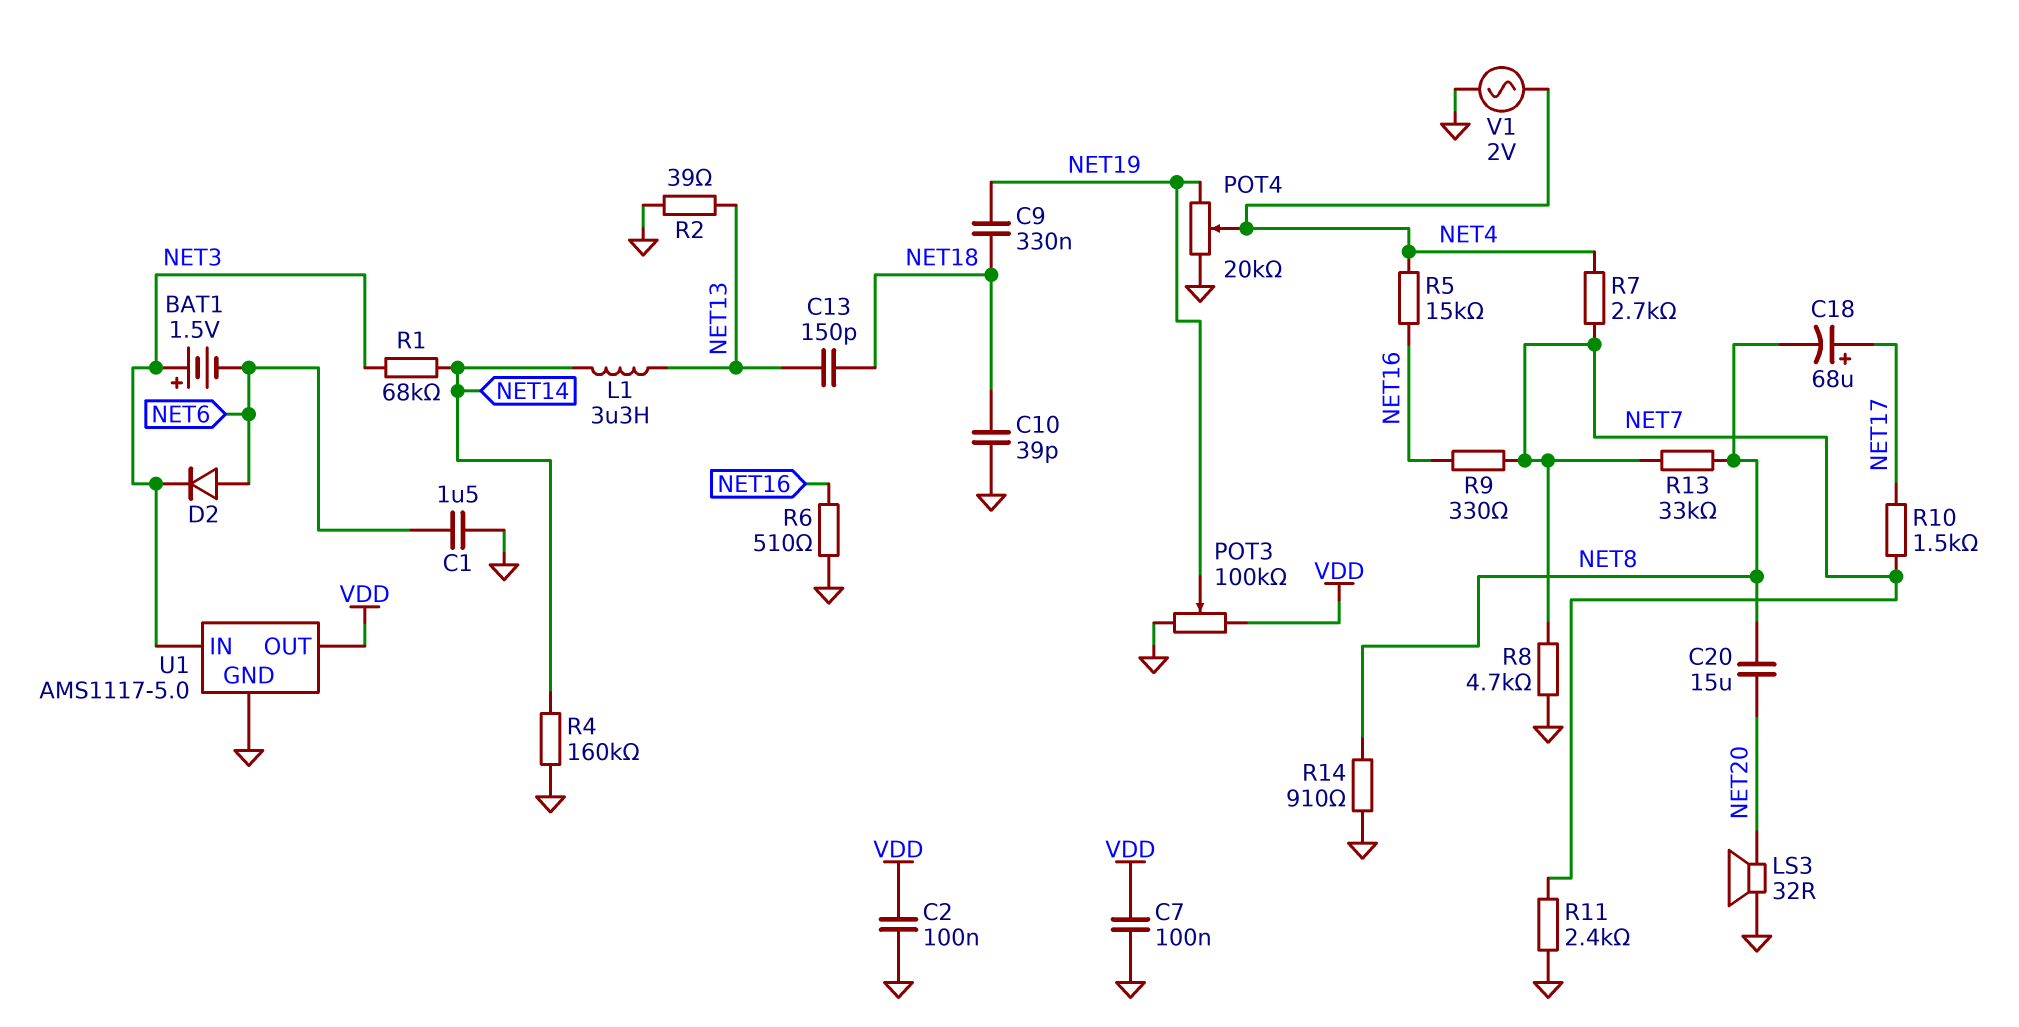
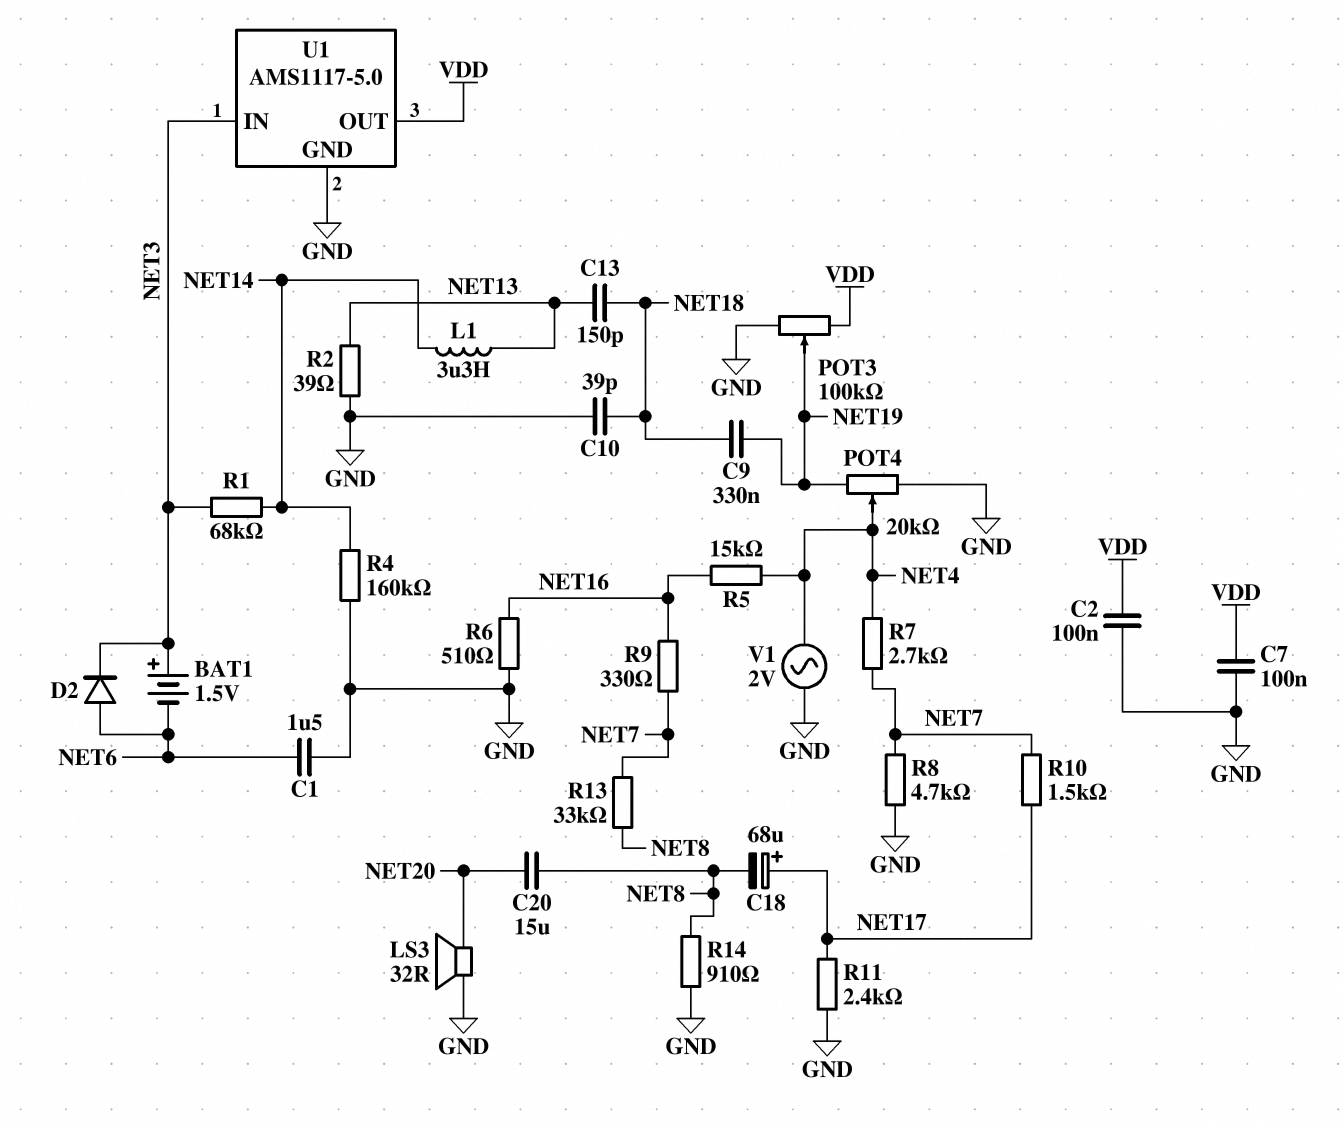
R11: 2.4k (GND, NET7) -> 2.4k (GND, NET17)

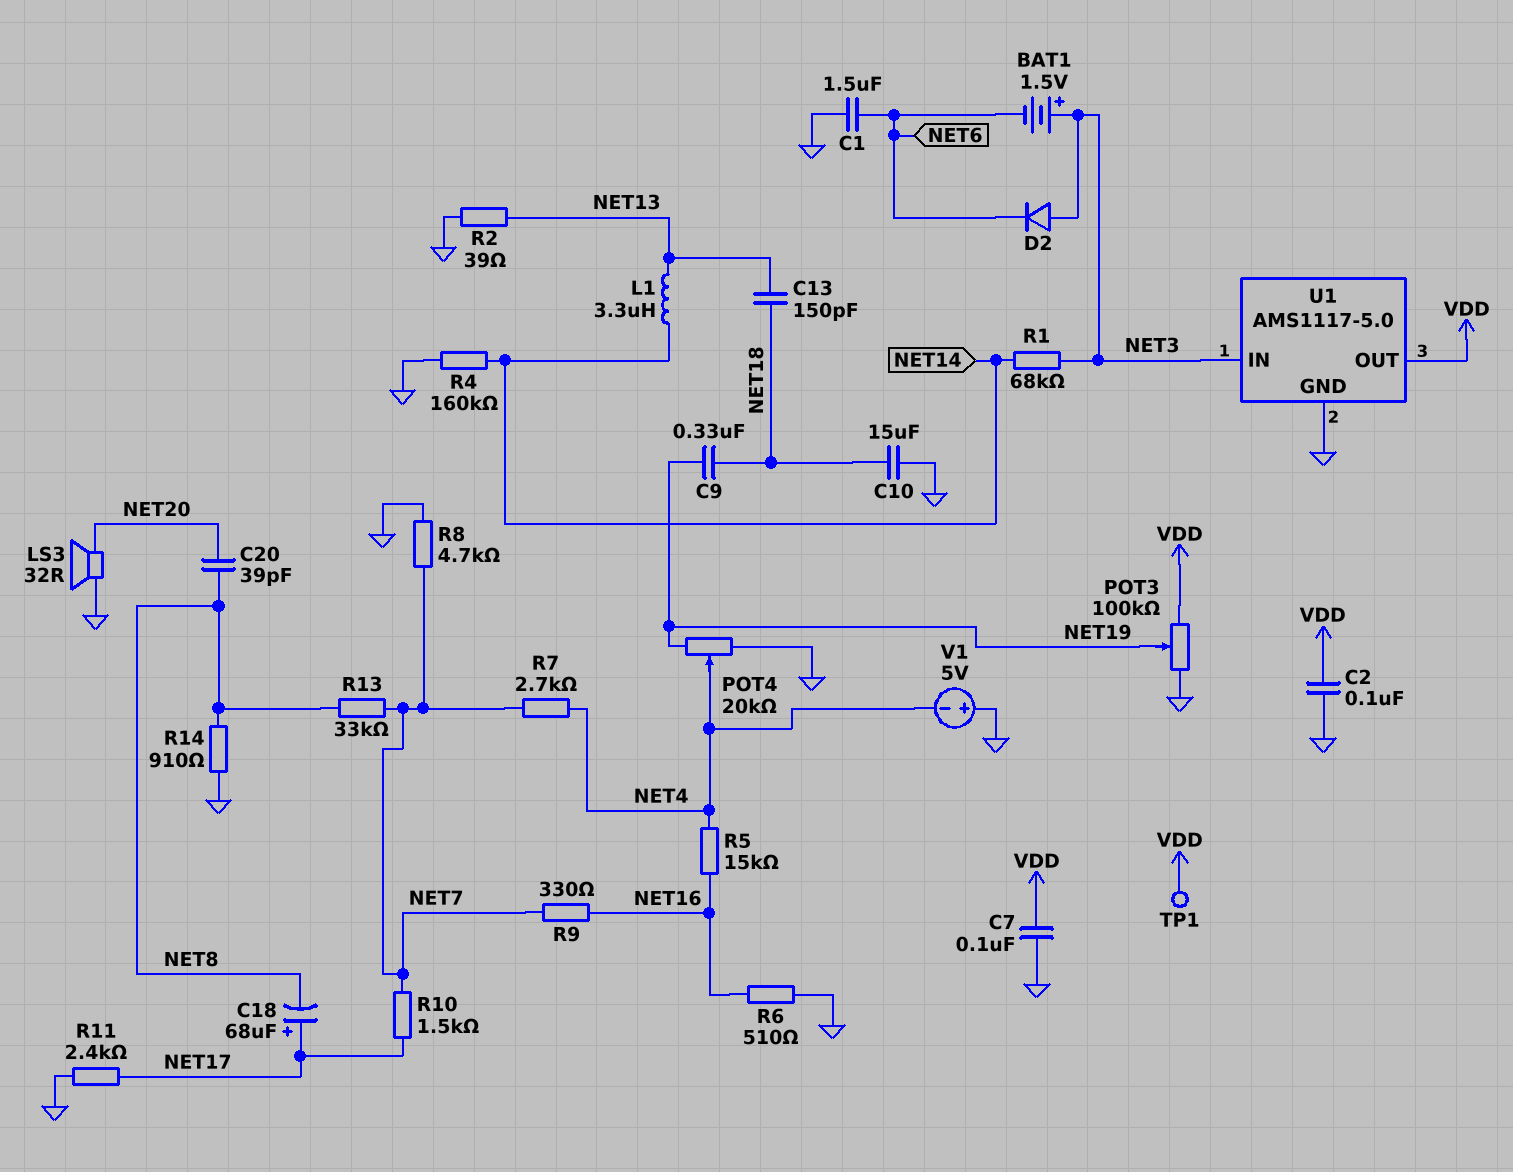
C10: 39pF (GND, NET18) -> 15uF (GND, NET18)
C20: 15uF (NET8, NET20) -> 39pF (NET8, NET20)
D2: diode (A NET6, K NET3) -> diode (A NET3, K NET6)
TP1: none -> test point (VDD)
V1: AC 2V (GND, NET4) -> 5V (plus GND, minus NET4)

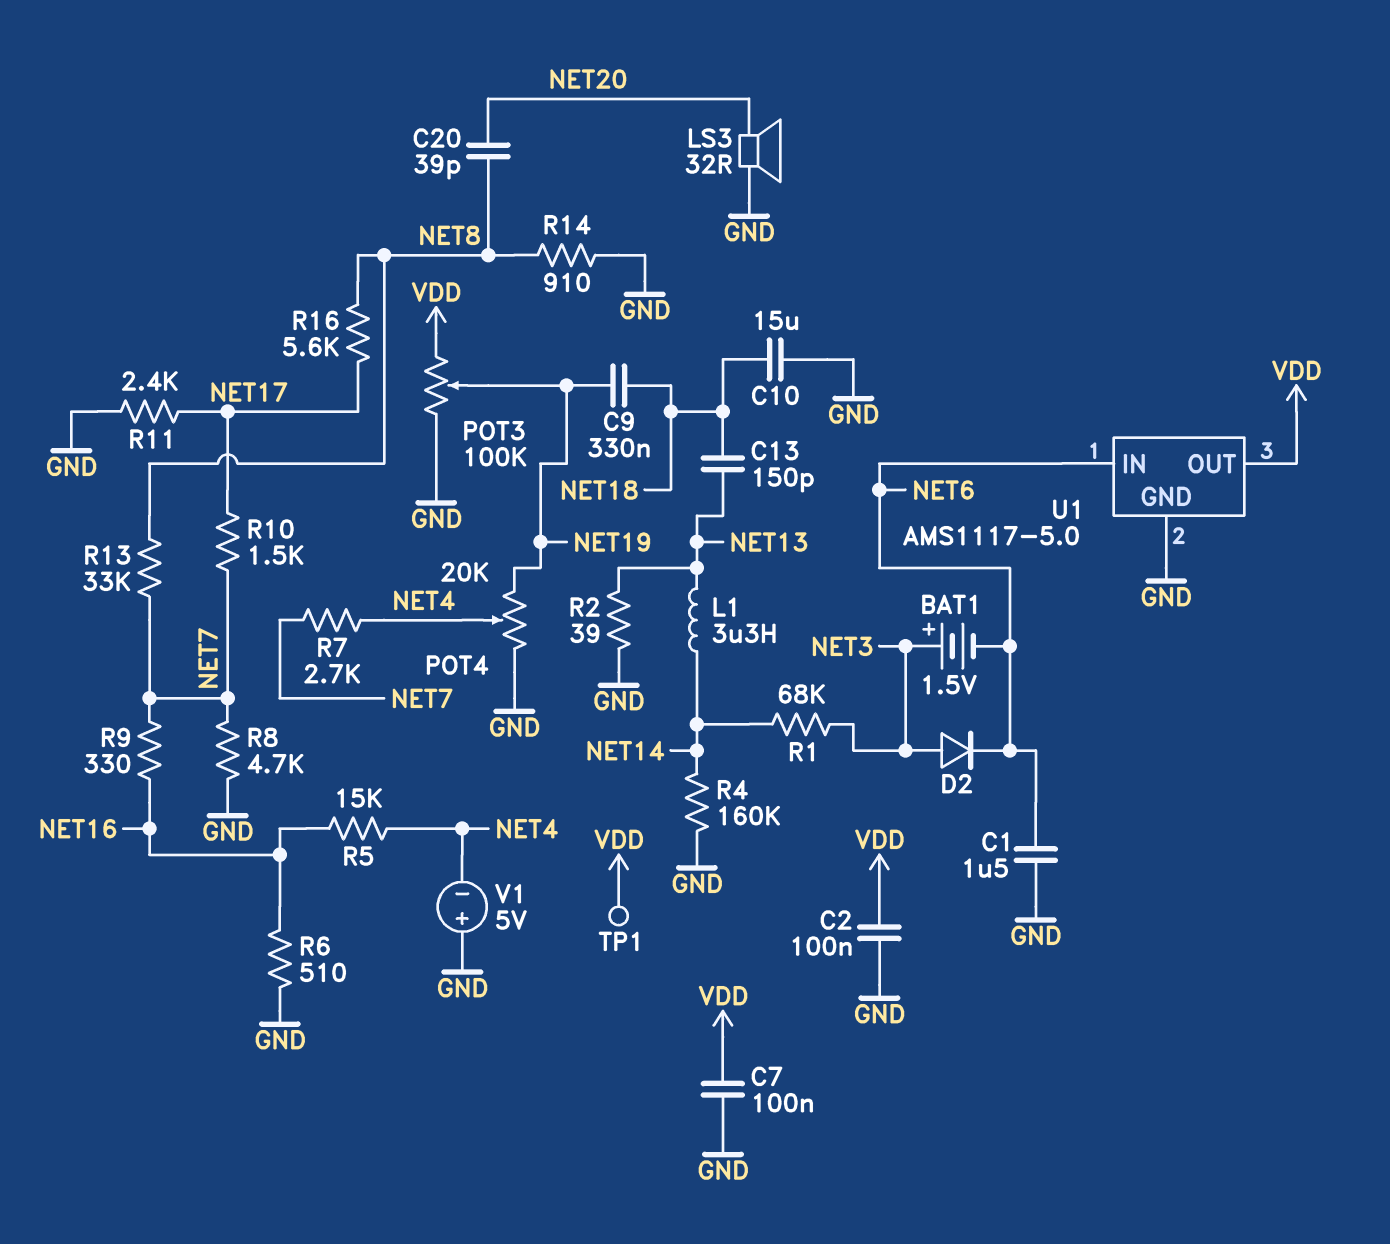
C18: 68uF (plus NET17, minus NET8) -> none
R16: none -> 5.6k (NET8, NET17)
U1 pin IN: NET3 -> NET6

